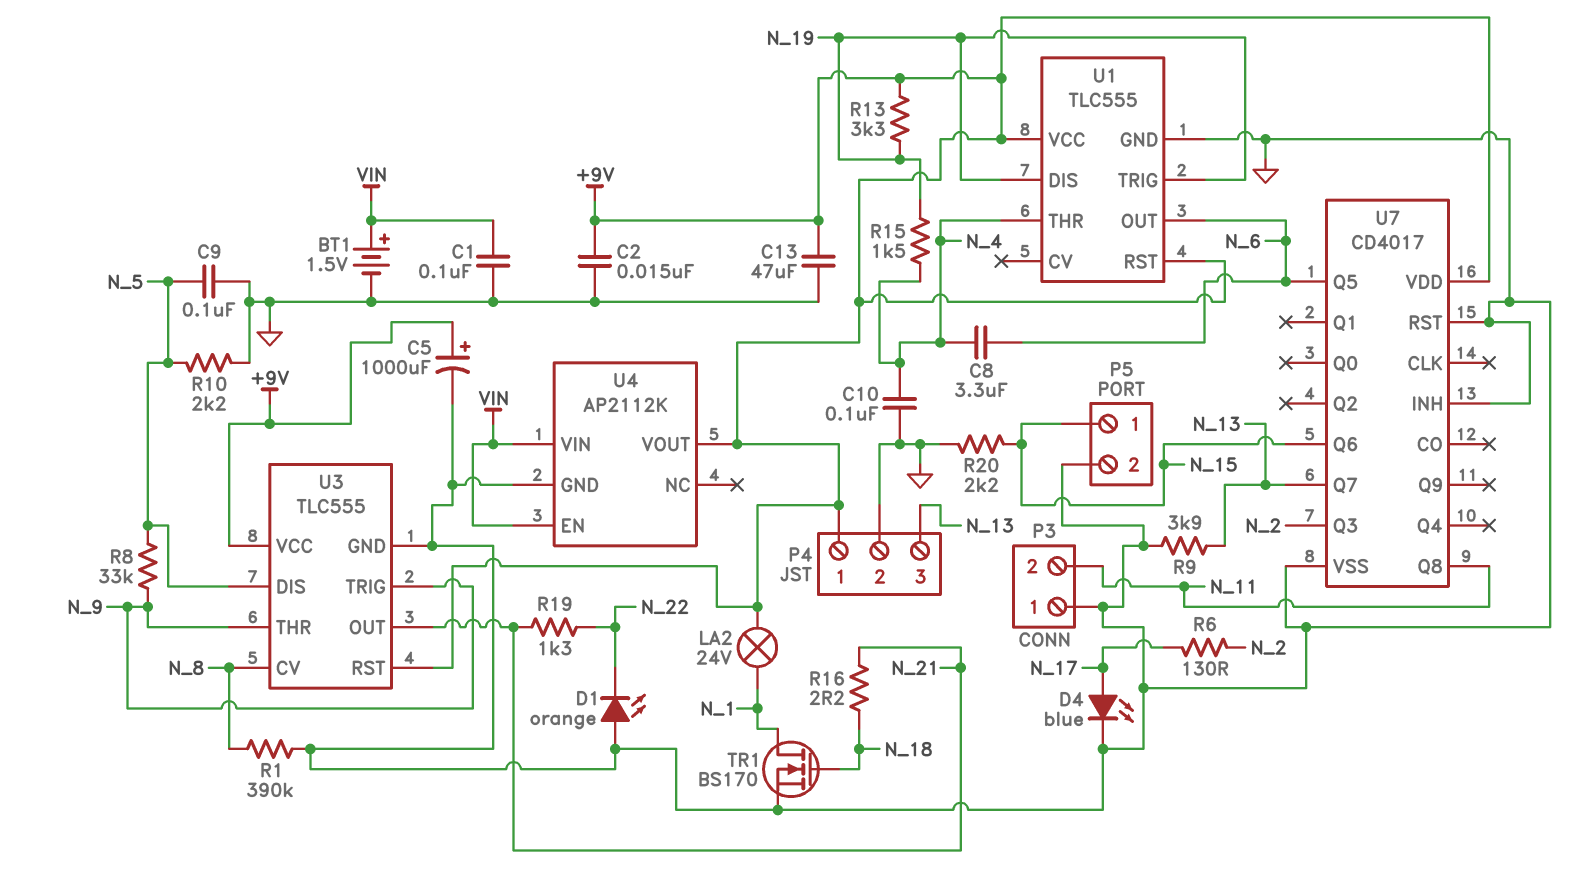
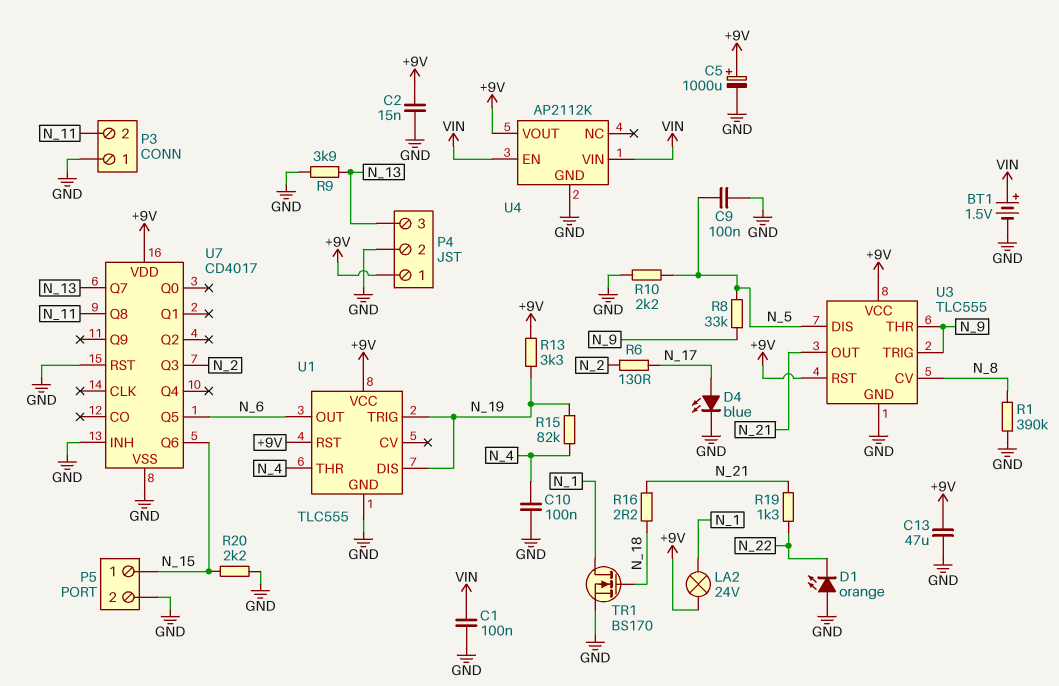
C8: 3.3uF (N_4, N_6) -> none
R15: 1.5k (N_4, N_19) -> 82k (N_4, N_19)

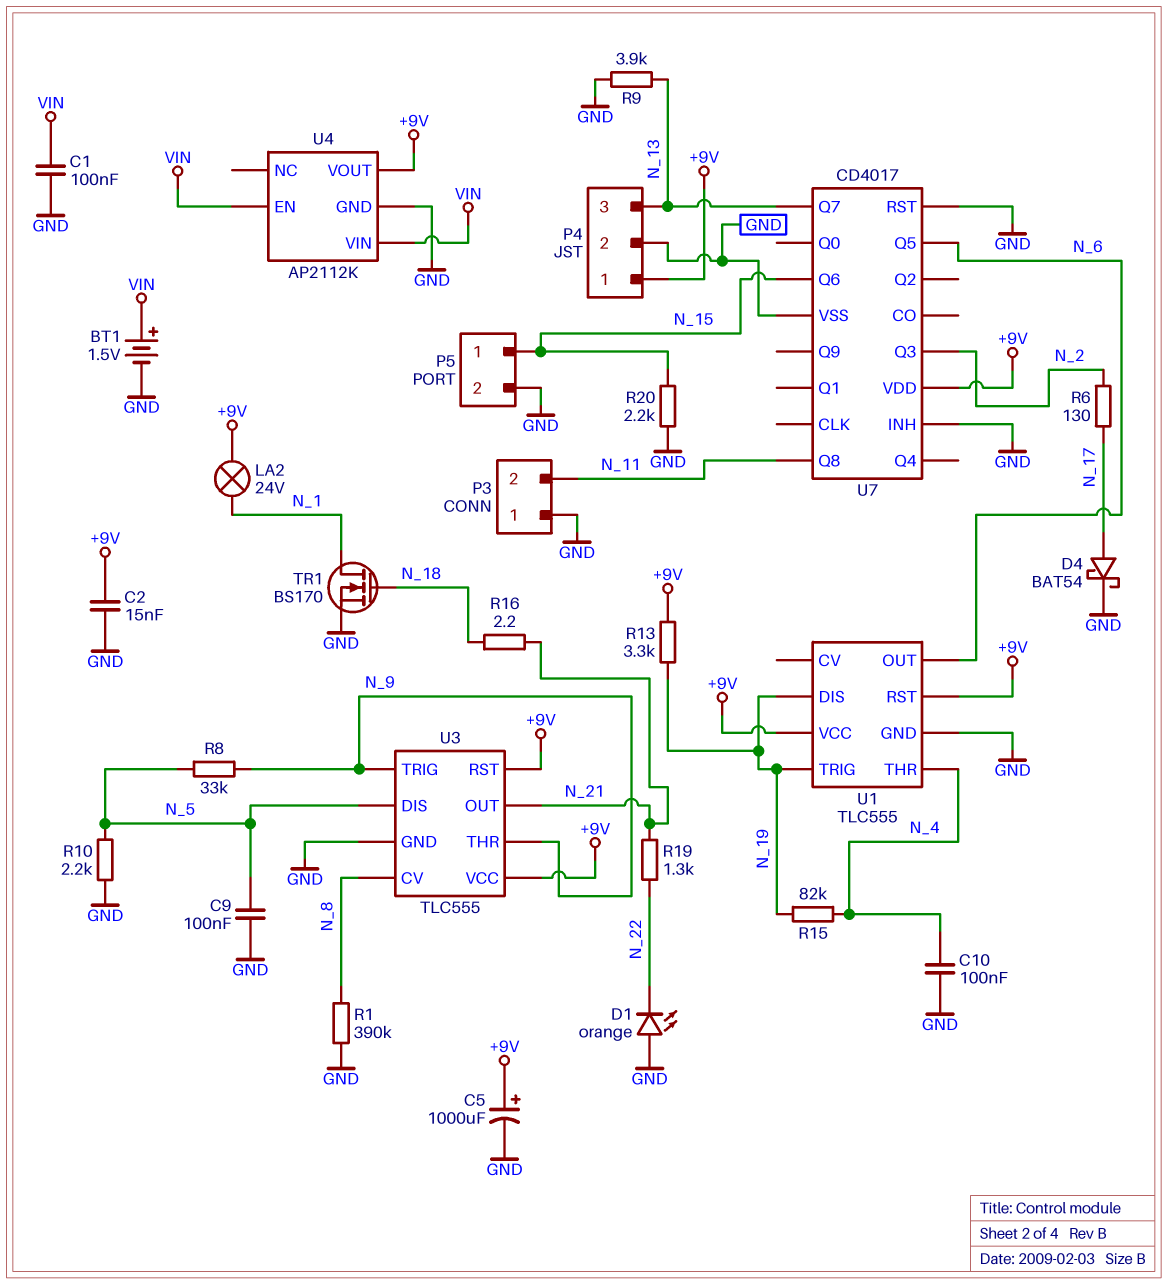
C13: 47uF (+9V, GND) -> none
D4: LED blue (A N_17, K GND) -> schottky BAT54 (A N_17, K GND)

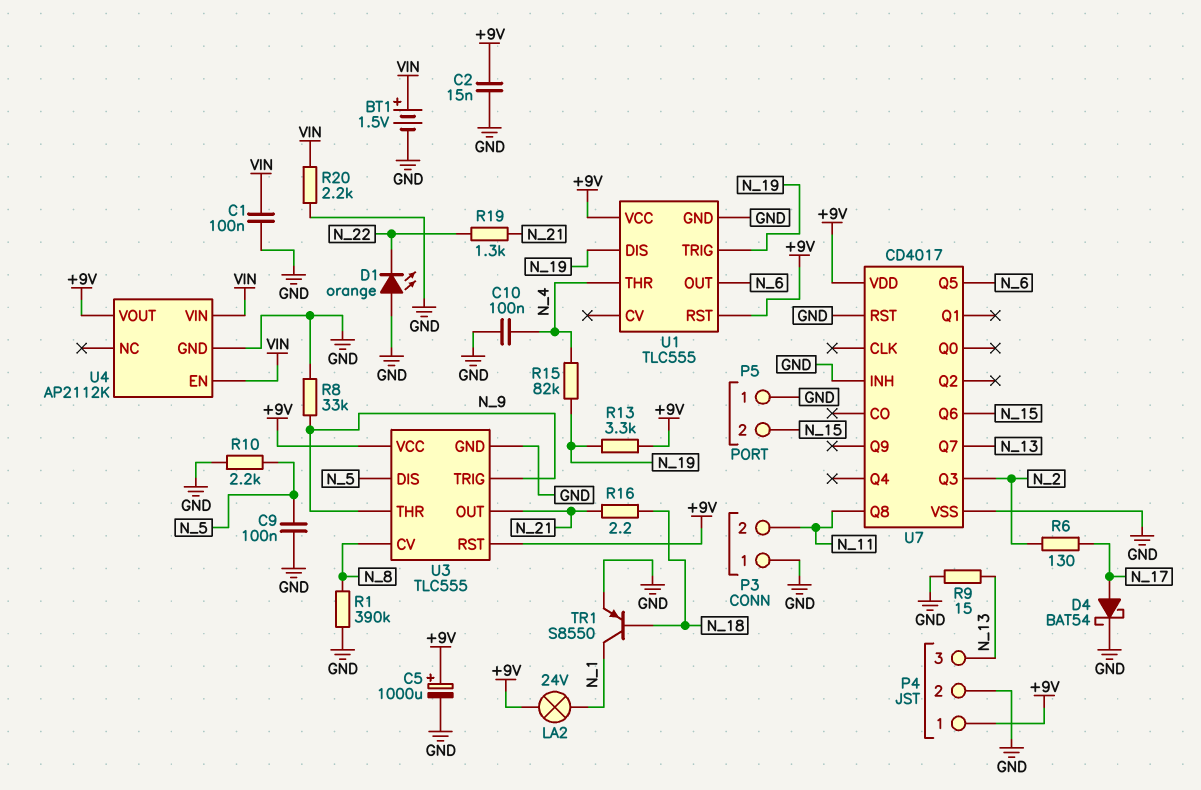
P5 pin 1: N_15 -> GND
P5 pin 2: GND -> N_15
R8: 33k (N_5, N_9) -> 33k (GND, N_9)
R9: 3.9k (GND, N_13) -> 15 (GND, N_13)
R20: 2.2k (GND, N_15) -> 2.2k (GND, VIN)
TR1: NMOS BS170 (G N_18, D N_1, S GND) -> PNP S8550 (B N_18, C N_1, E GND)

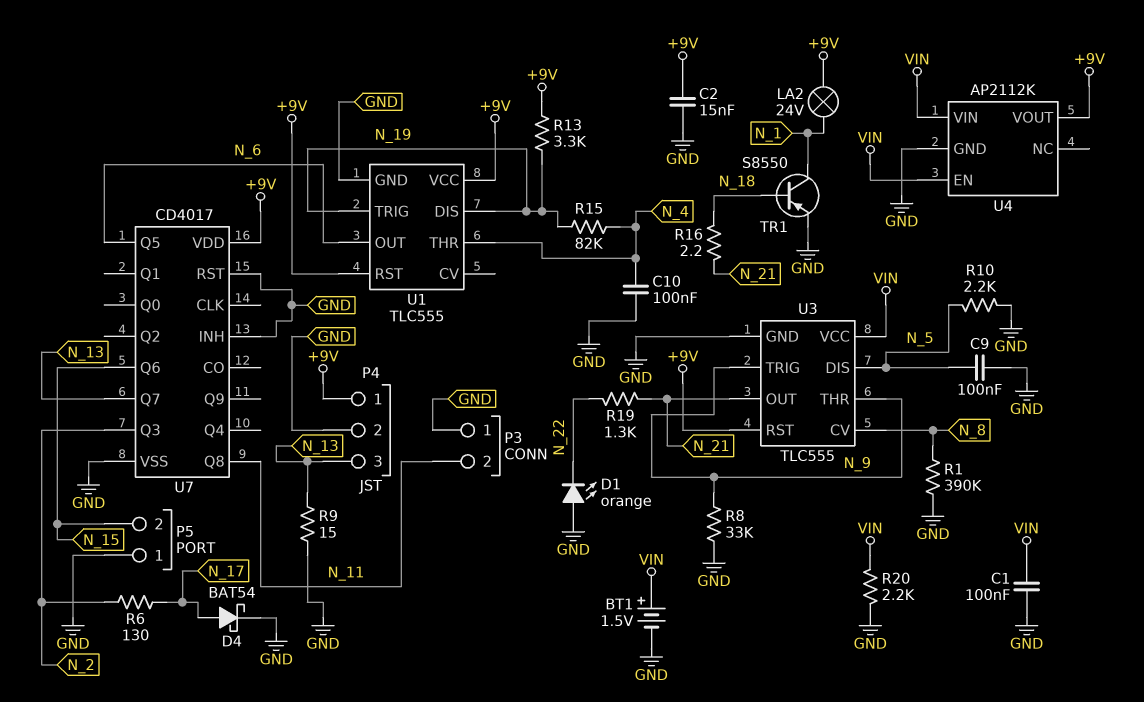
C5: 1000uF (plus +9V, minus GND) -> none
U3 pin VCC: +9V -> VIN

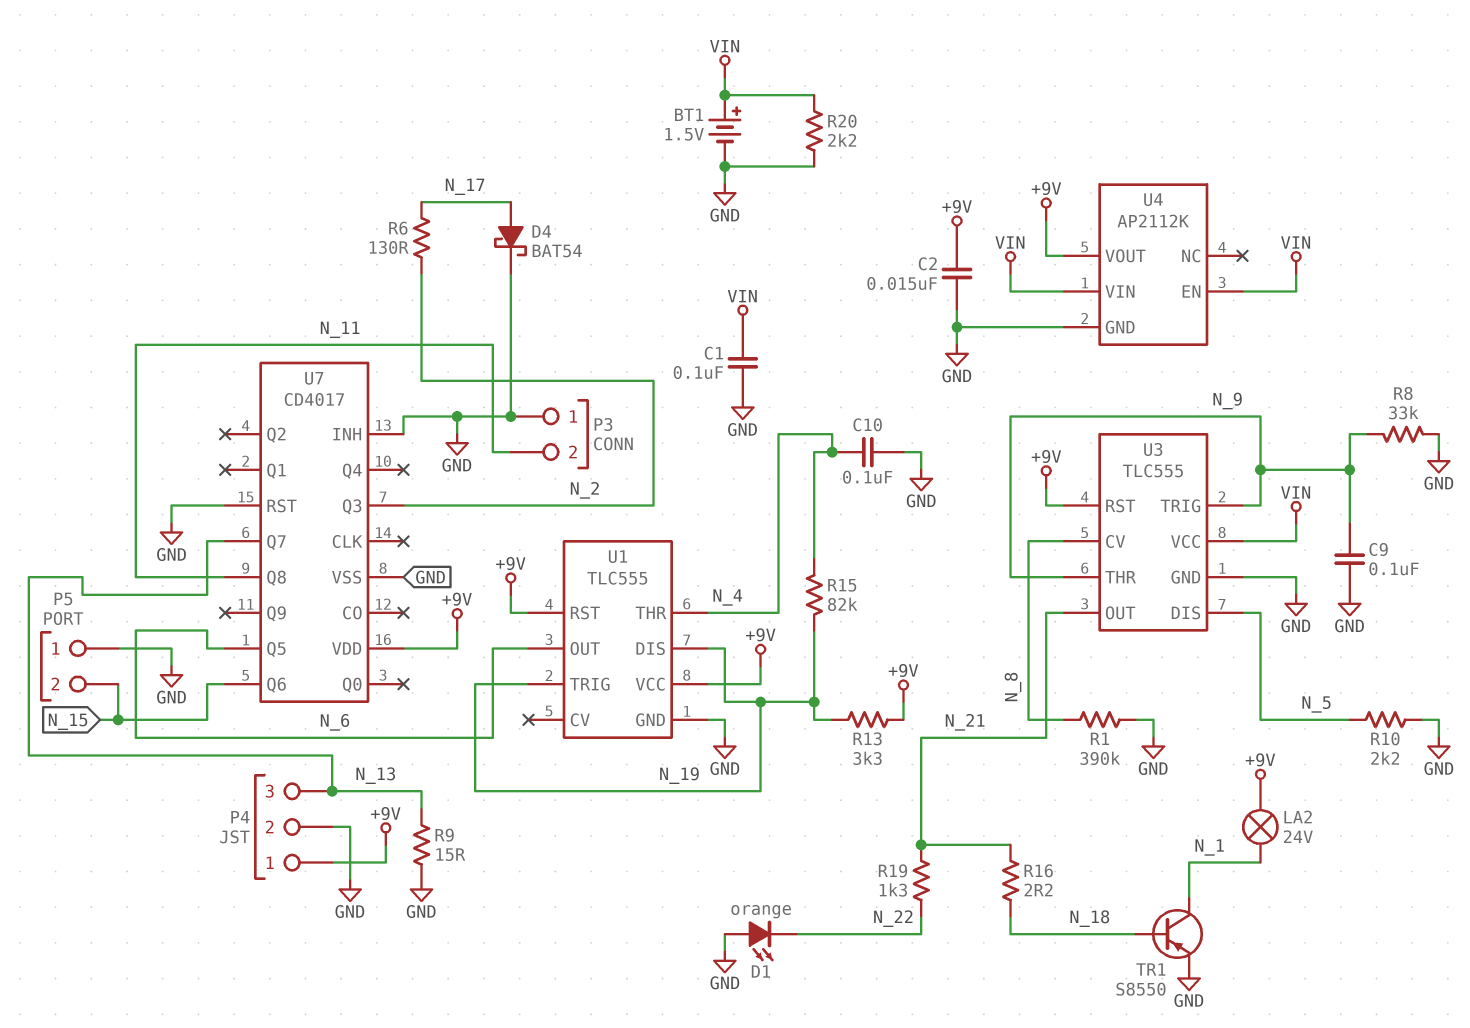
C9: 100nF (GND, N_5) -> 100nF (GND, N_9)

